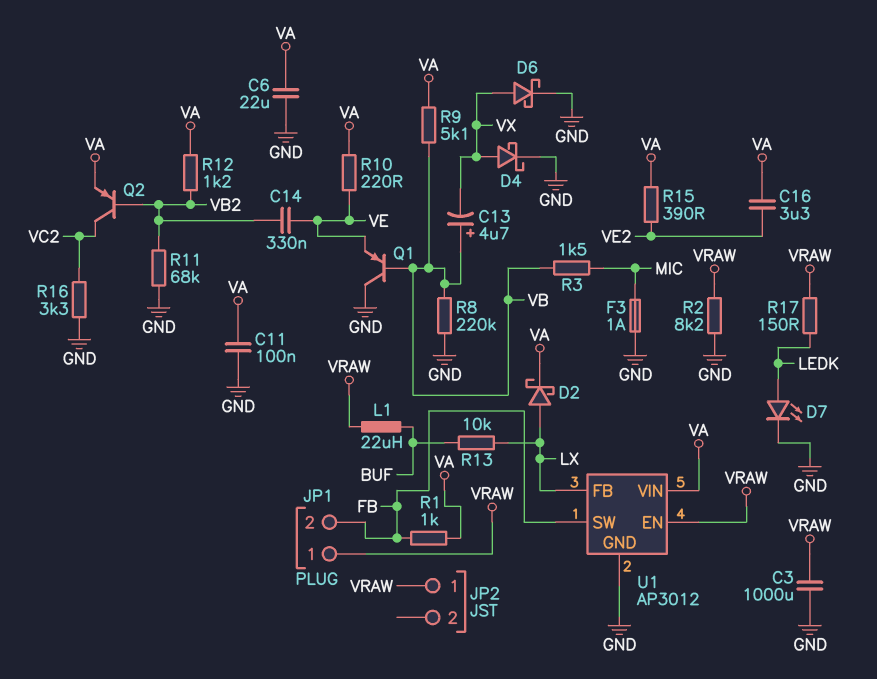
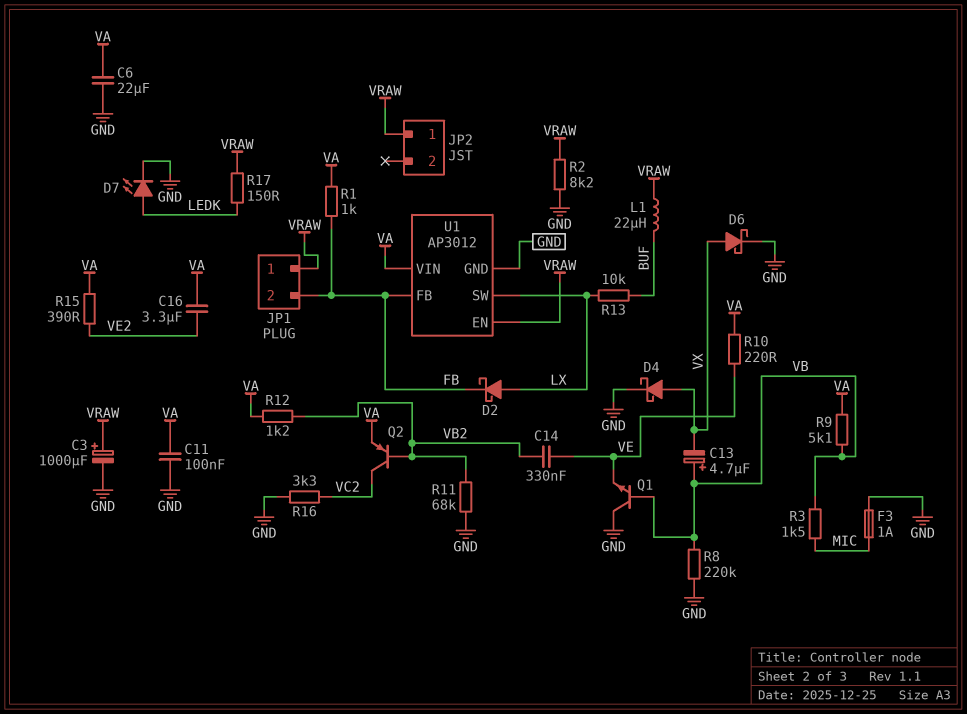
C3: 1000uF (GND, VRAW) -> 1000uF (plus VRAW, minus GND)
D2: schottky (A LX, K VA) -> schottky (A LX, K FB)
Q1: PNP (B VB, C GND, E VE) -> NPN (B VB, C GND, E VE)
U1 pin FB: LX -> FB
U1 pin SW: FB -> LX

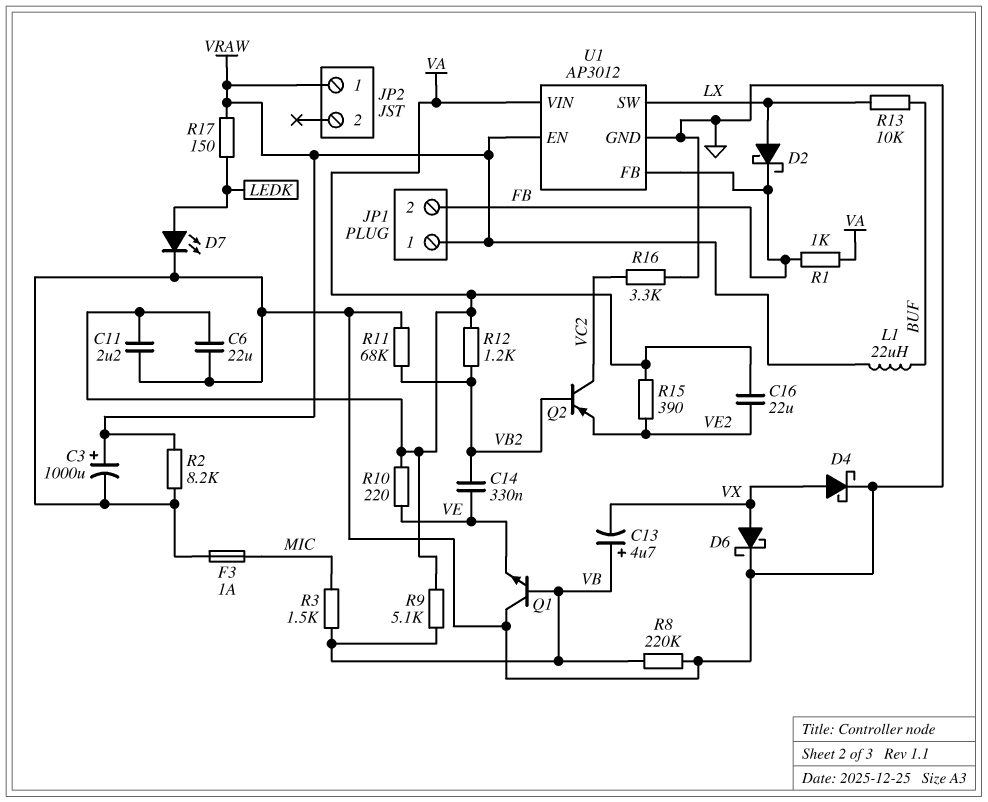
C11: 100nF (GND, VA) -> 2.2uF (GND, VA)
C16: 3.3uF (VA, VE2) -> 22uF (VA, VE2)
Q2: PNP (B VB2, C VC2, E VA) -> PNP (B VB2, C VC2, E VE2)

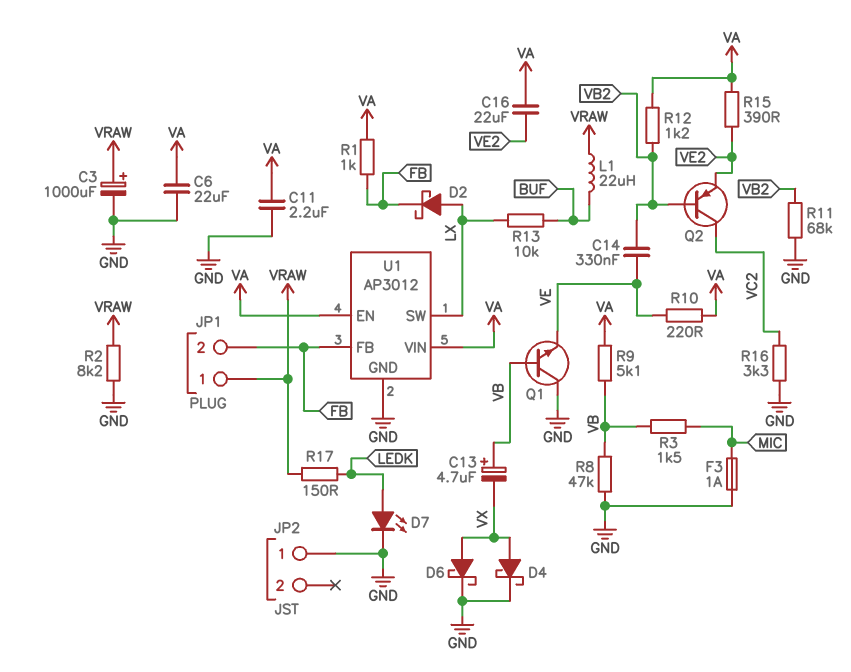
JP2 pin 1: VRAW -> GND
R8: 220k (GND, VB) -> 47k (GND, VB)
U1 pin EN: VRAW -> VA

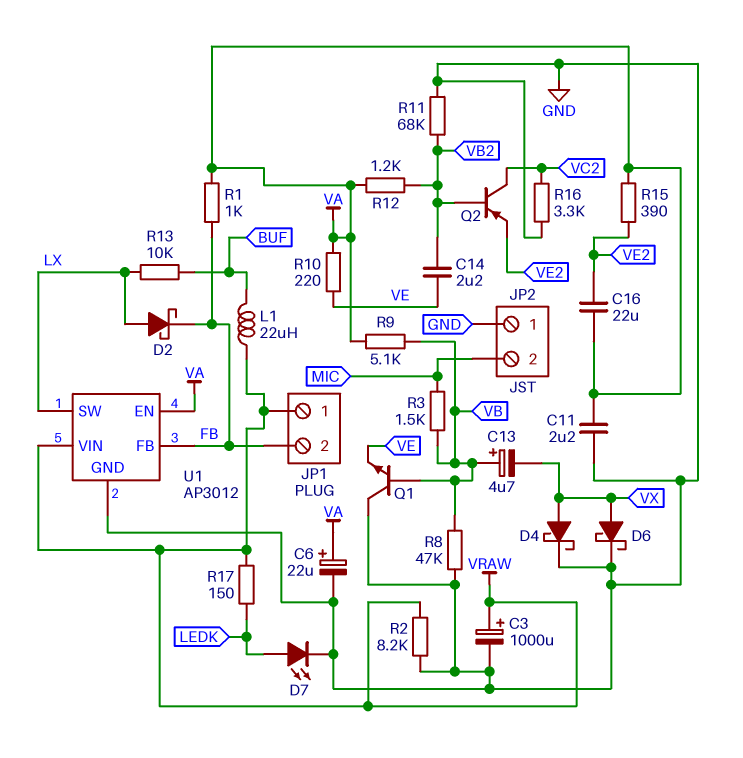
C6: 22uF (GND, VA) -> 22uF (plus VA, minus GND)
C14: 330nF (VB2, VE) -> 2.2uF (VB2, VE)
F3: 1A (GND, MIC) -> none
JP2 pin 2: none -> MIC
U1 pin VIN: VA -> VRAW

